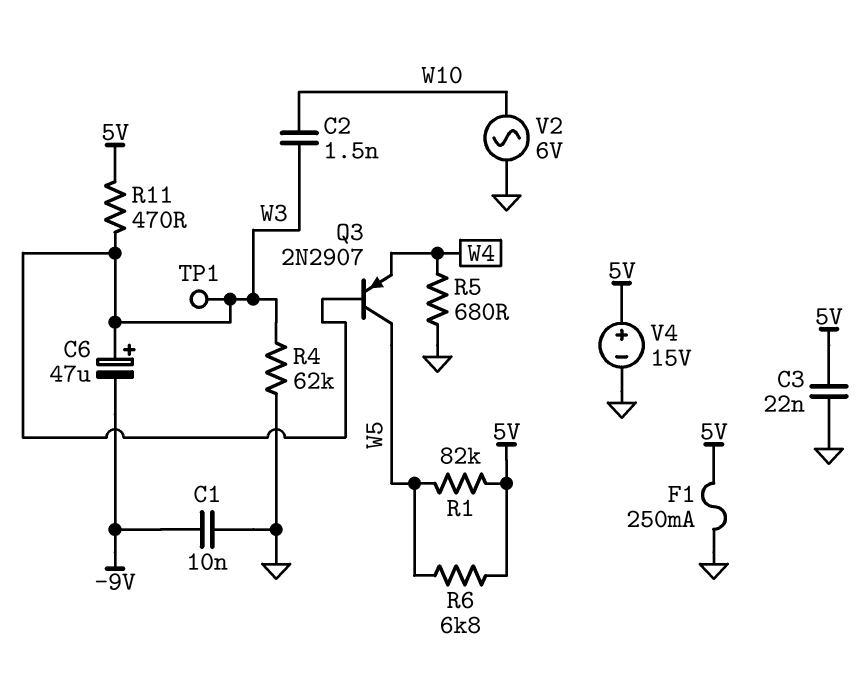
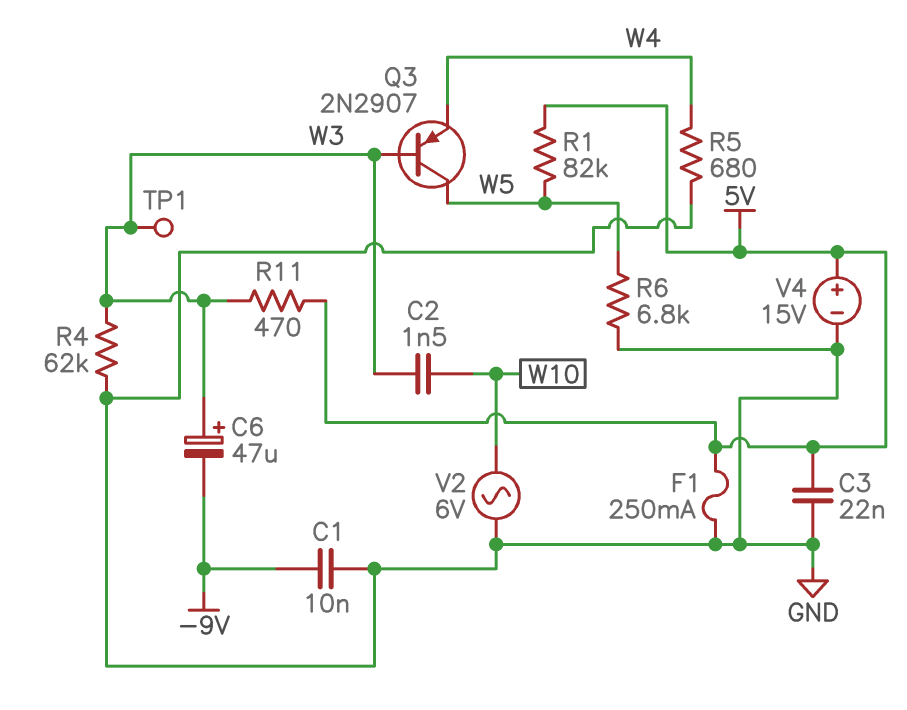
R6: 6.8k (5V, W5) -> 6.8k (GND, W5)

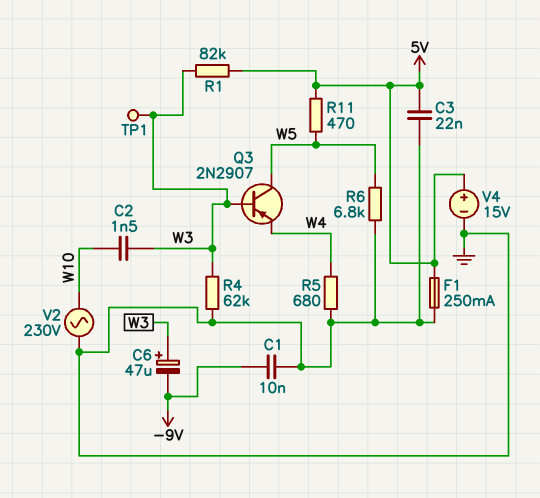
R1: 82k (5V, W5) -> 82k (5V, W3)
R11: 470 (5V, W3) -> 470 (5V, W5)
V2: AC 6V (GND, W10) -> AC 230V (GND, W10)

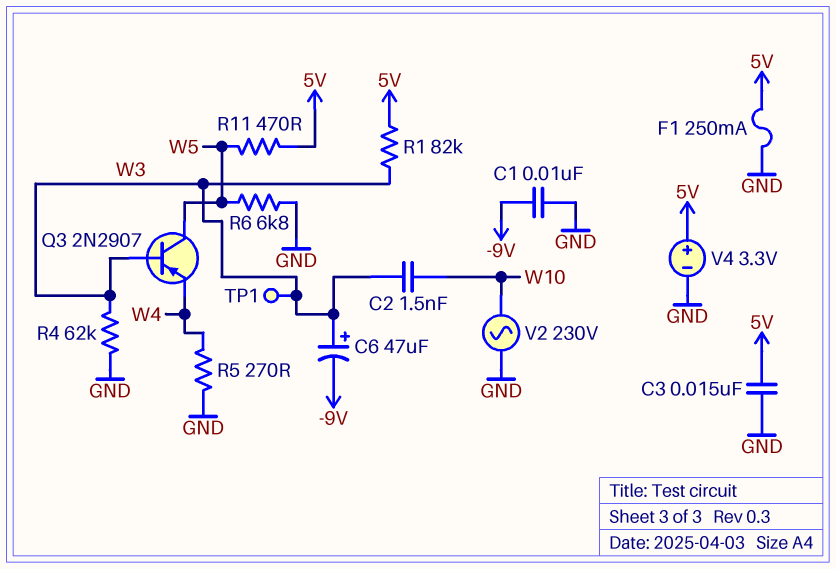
C3: 22nF (5V, GND) -> 15nF (5V, GND)
R5: 680 (GND, W4) -> 270 (GND, W4)
V4: 15V (plus 5V, minus GND) -> 3.3V (plus 5V, minus GND)

